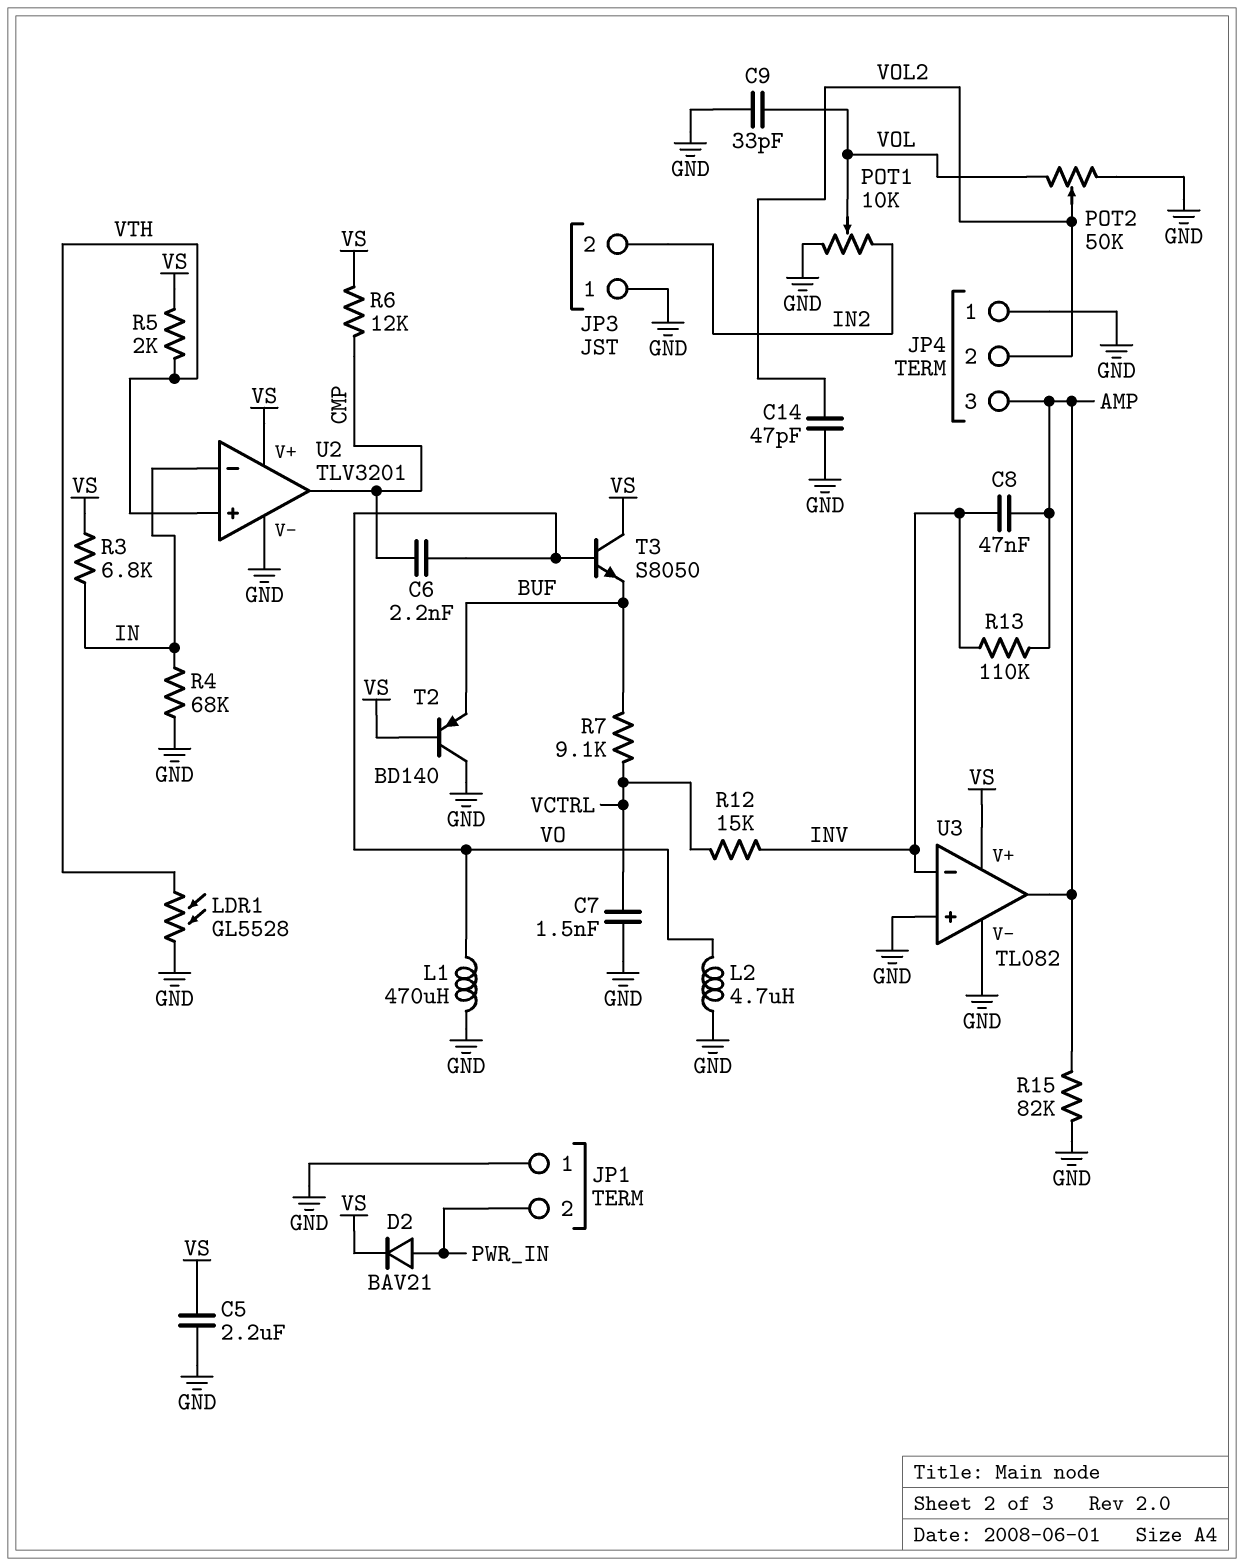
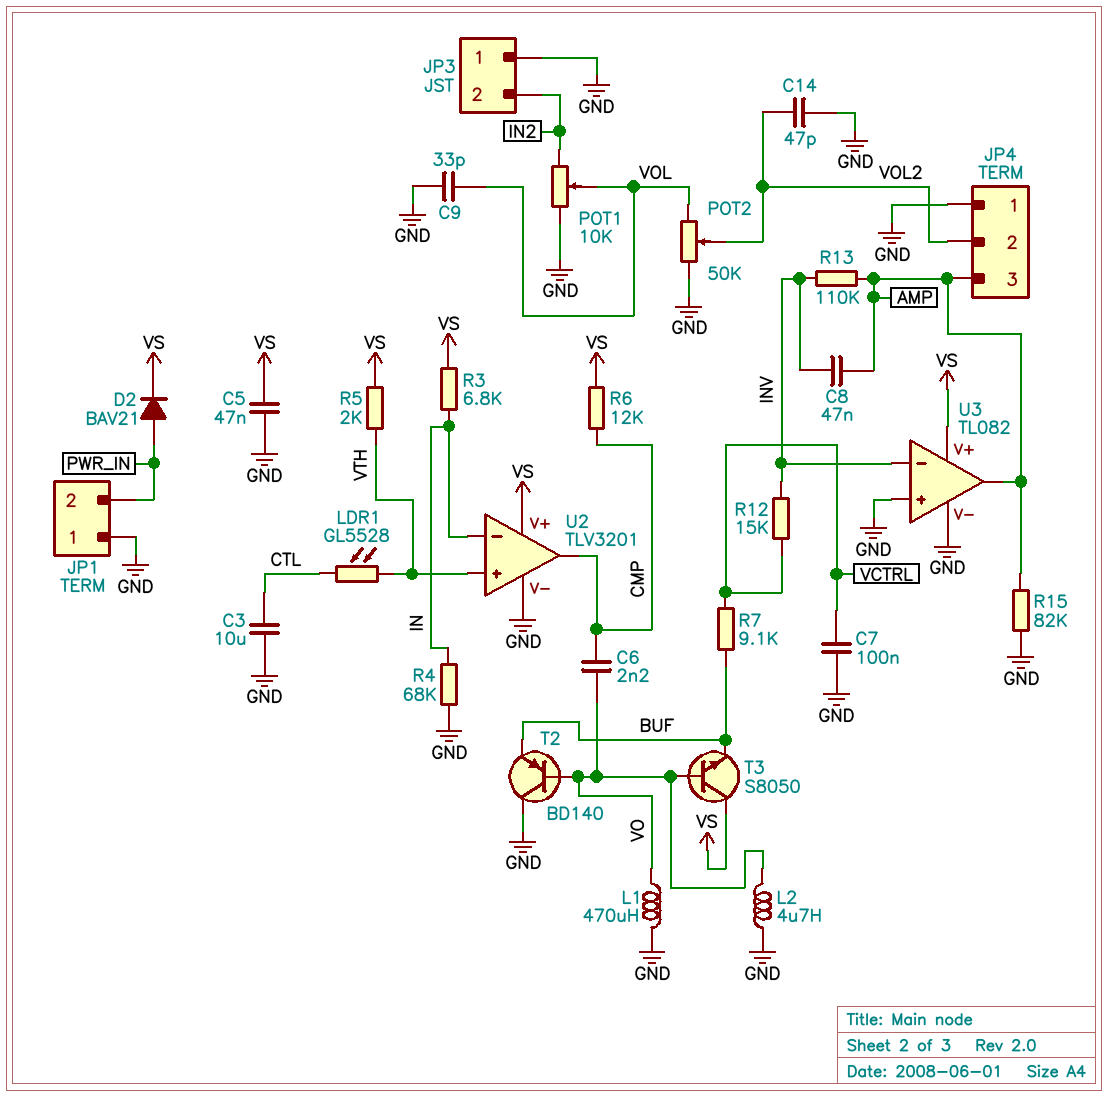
C3: none -> 10uF (CTL, GND)
C5: 2.2uF (GND, VS) -> 47nF (GND, VS)
C7: 1.5nF (GND, VCTRL) -> 100nF (GND, VCTRL)
LDR1: GL5528 (GND, VTH) -> GL5528 (CTL, VTH)
T2: PNP BD140 (B VS, C GND, E BUF) -> PNP BD140 (B VO, C GND, E BUF)

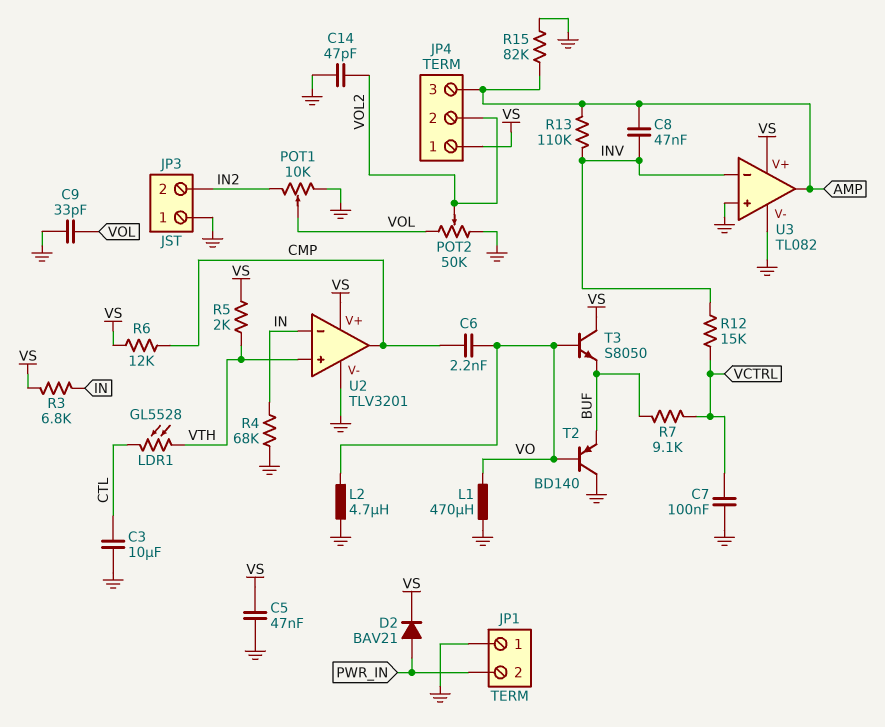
JP4 pin 1: GND -> VS

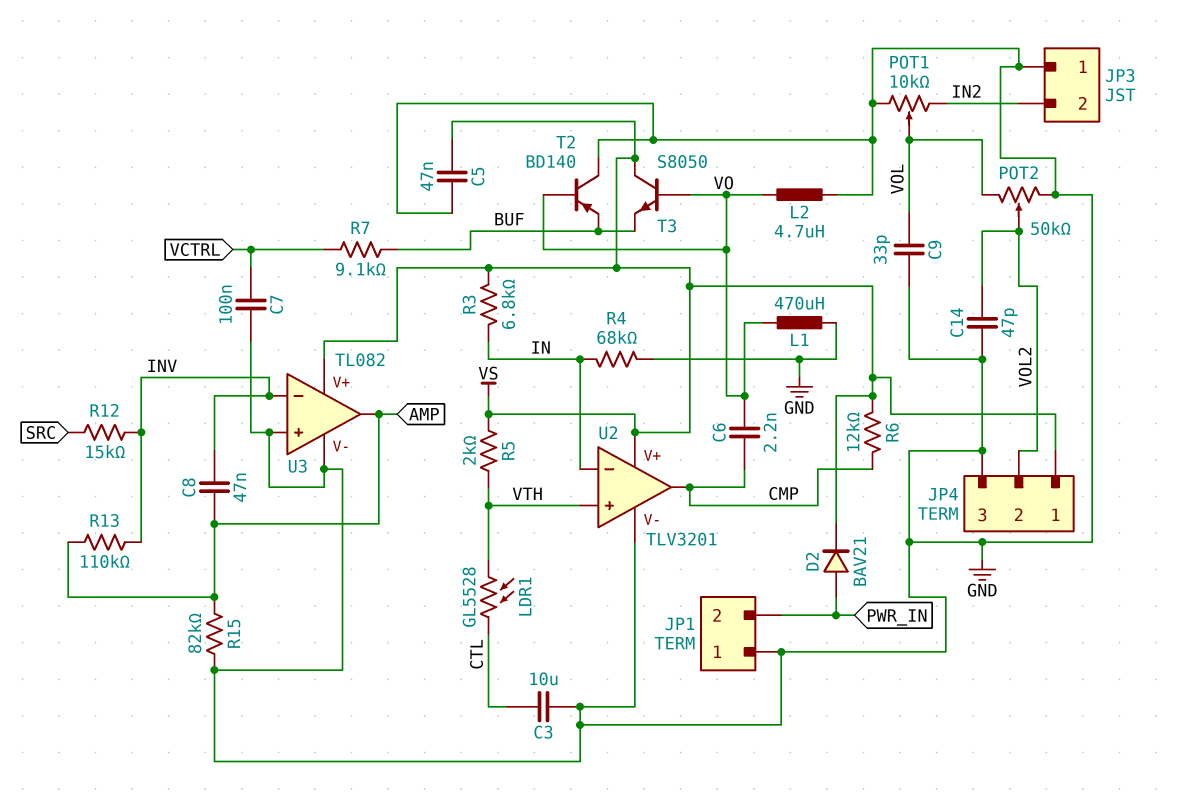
JP4 pin 3: AMP -> GND
R12: 15k (INV, VCTRL) -> 15k (INV, SRC)

